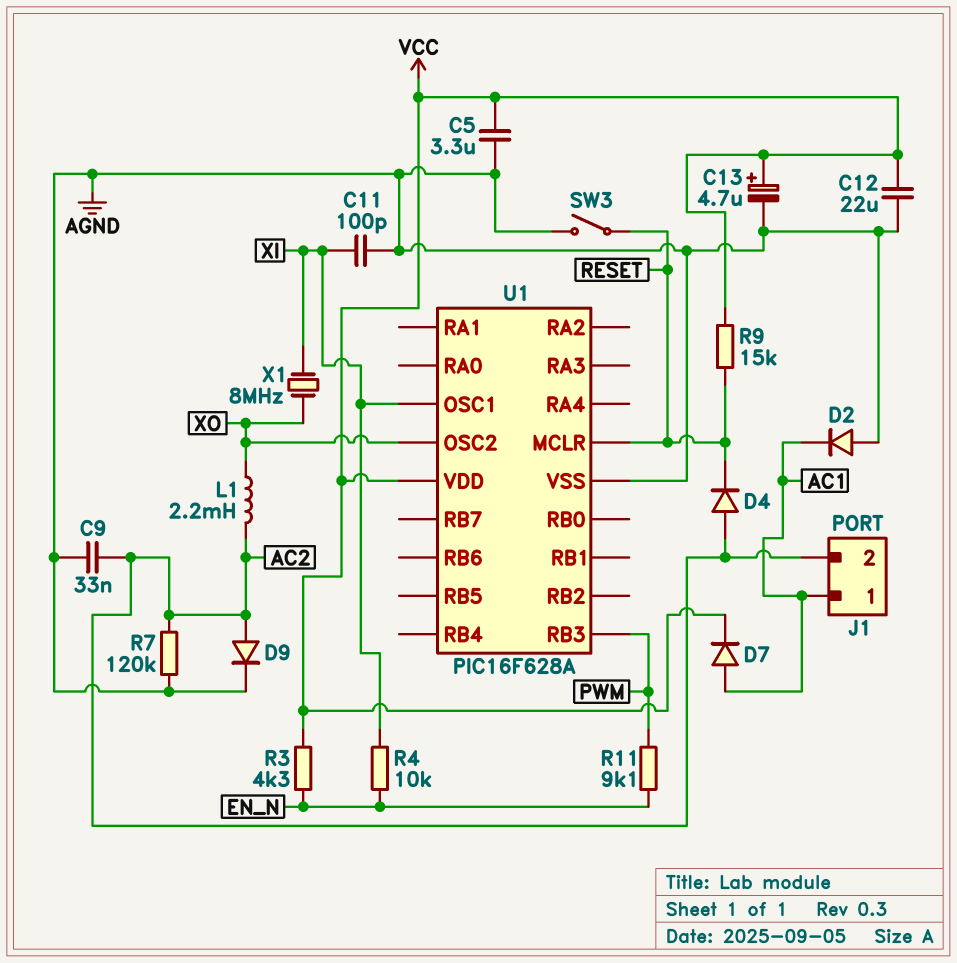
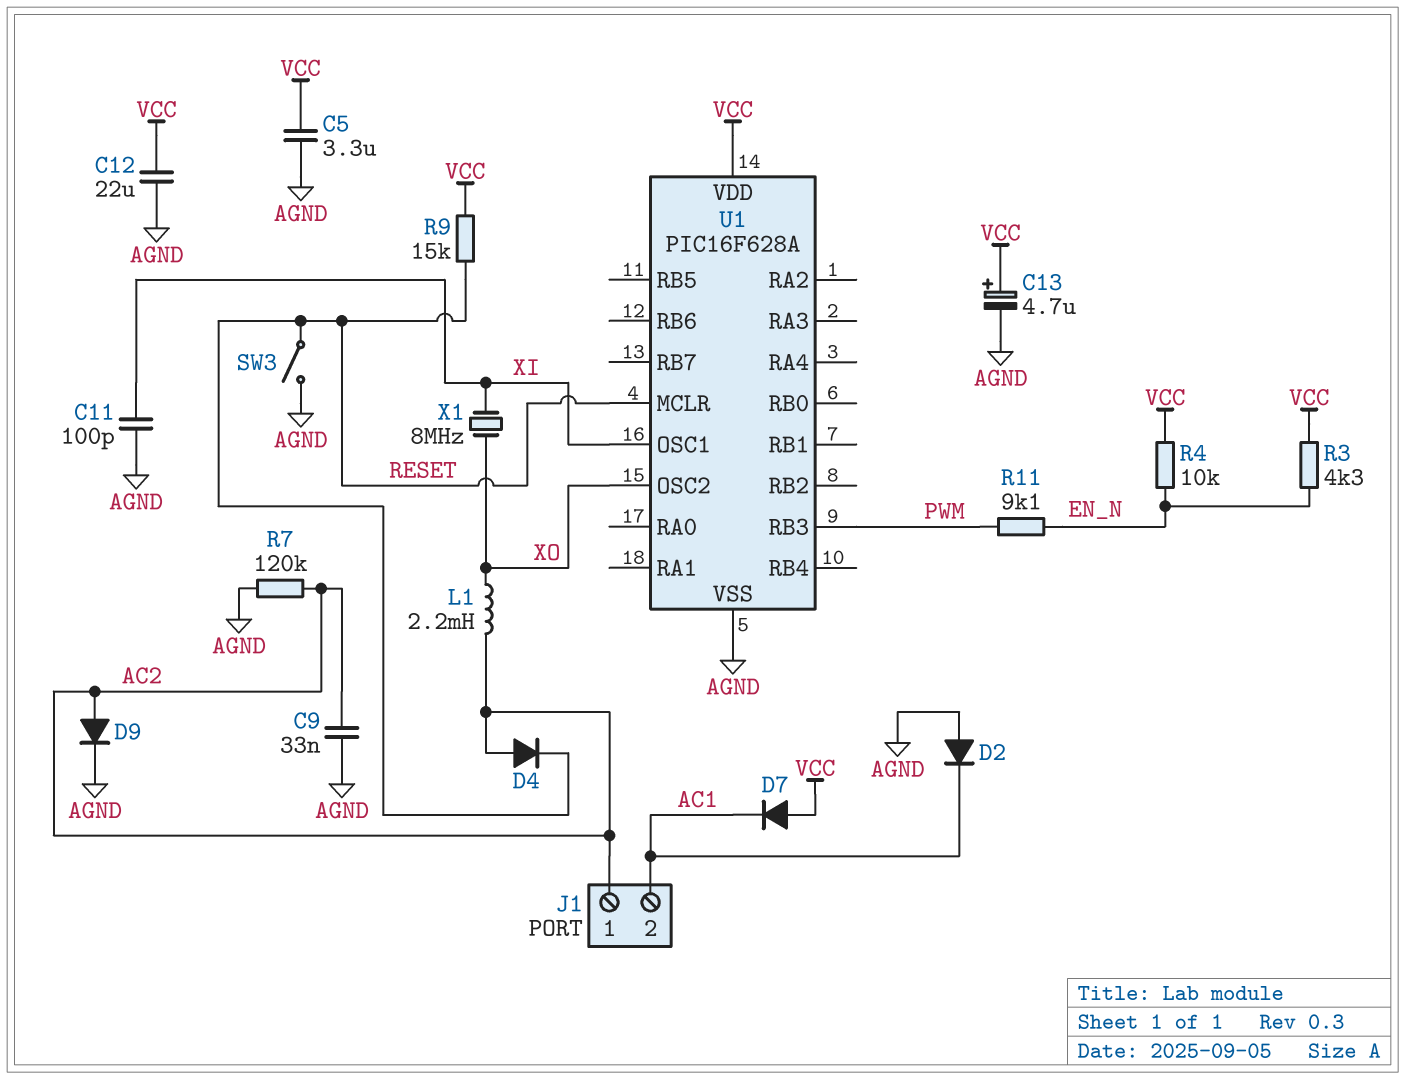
D7: diode (A AC1, K VCC) -> diode (A VCC, K AC1)
J1 pin 1: AC1 -> AC2
J1 pin 2: AC2 -> AC1
R4: 10k (EN_N, XI) -> 10k (EN_N, VCC)

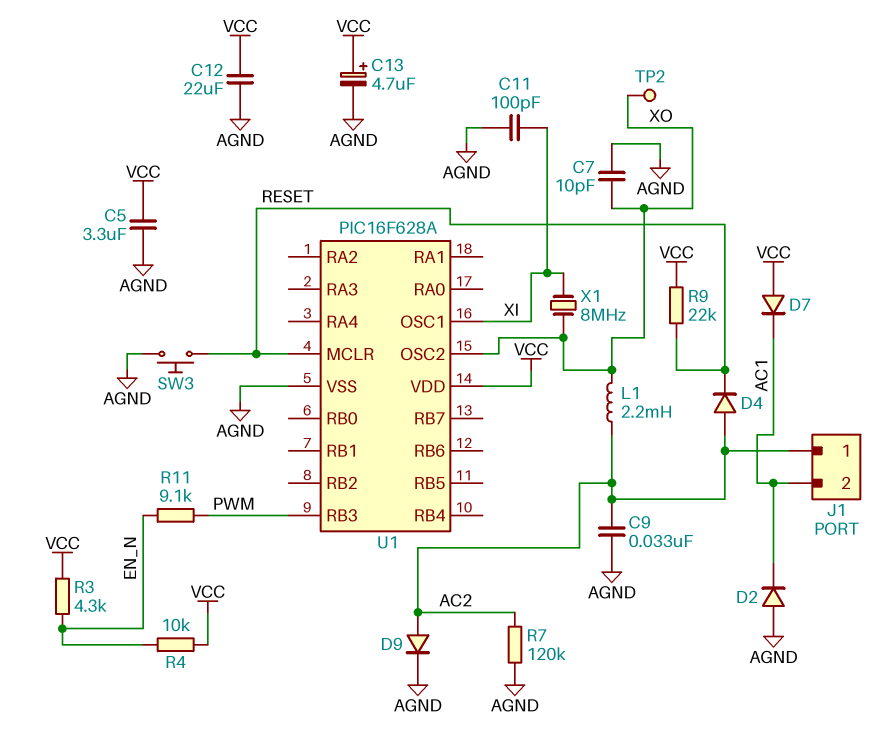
C7: none -> 10pF (AGND, XO)
R9: 15k (RESET, VCC) -> 22k (RESET, VCC)
SW3: switch (AGND, RESET) -> button (AGND, RESET)
TP2: none -> test point (XO)

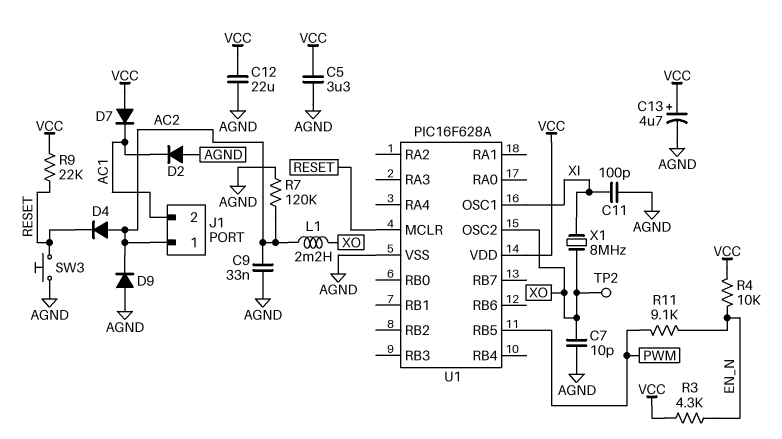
D9: diode (A AC2, K AGND) -> diode (A AGND, K AC2)
U1 pin RB3: PWM -> none
U1 pin RB5: none -> PWM

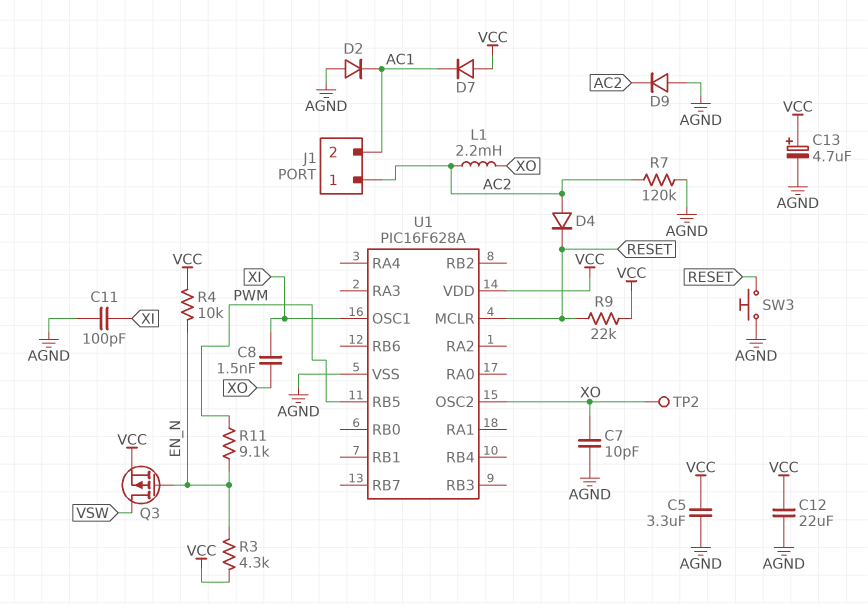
C8: none -> 1.5nF (XI, XO)
C9: 33nF (AC2, AGND) -> none
Q3: none -> PMOS (G EN_N, D VSW, S VCC)
X1: 8MHz (XI, XO) -> none

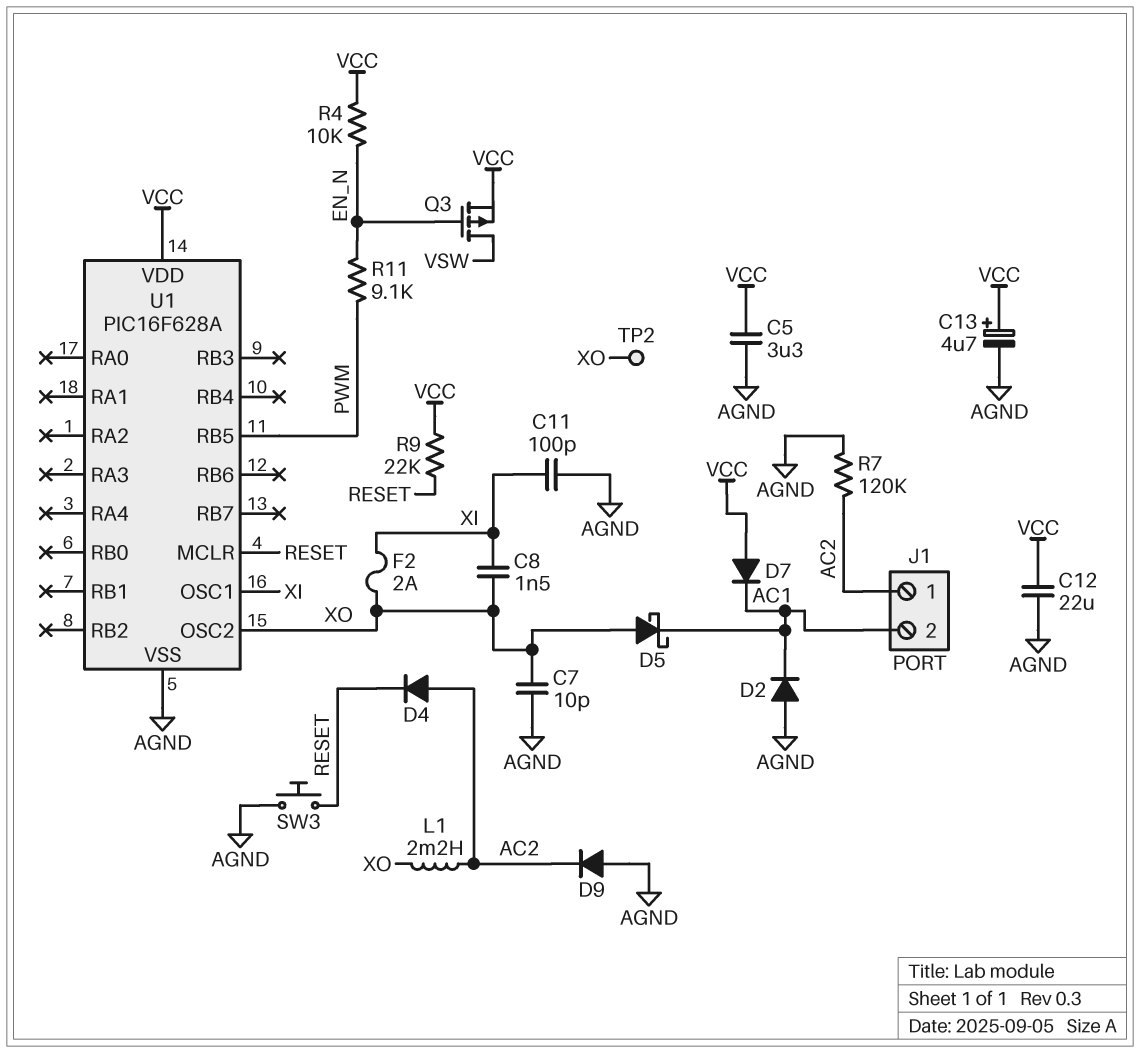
D5: none -> schottky (A XO, K AC1)
F2: none -> 2A (XI, XO)
R3: 4.3k (EN_N, VCC) -> none

